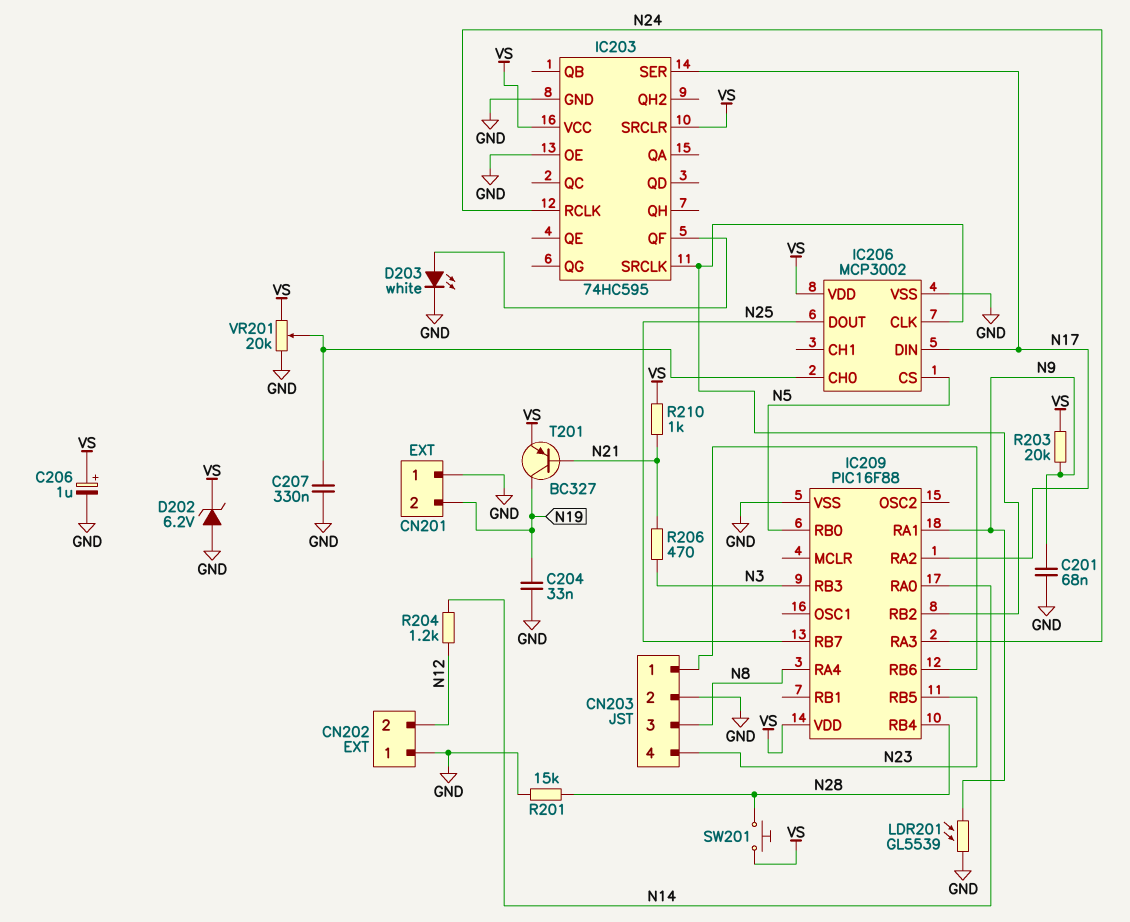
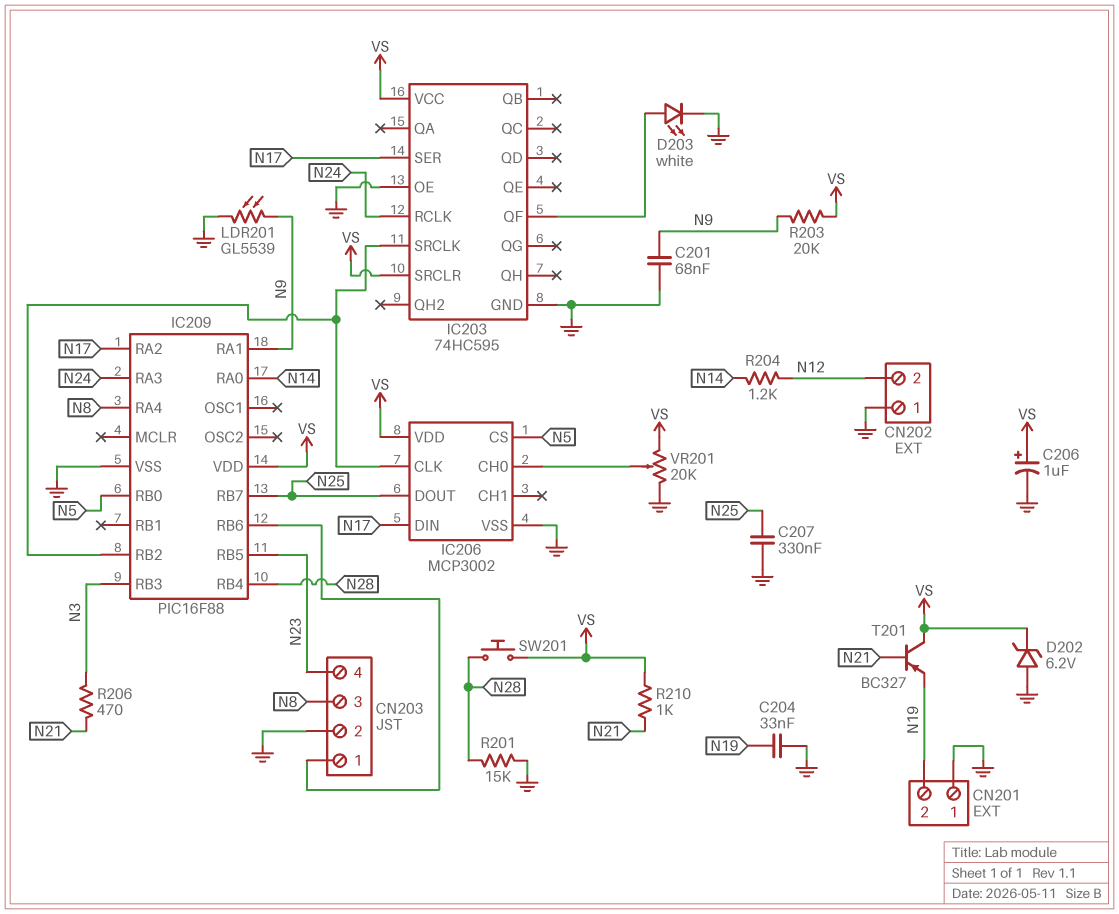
C207: 330nF (GND, IC206/CH0) -> 330nF (GND, N25)
T201: PNP BC327 (B N21, C N19, E VS) -> PNP BC327 (B N21, C VS, E N19)

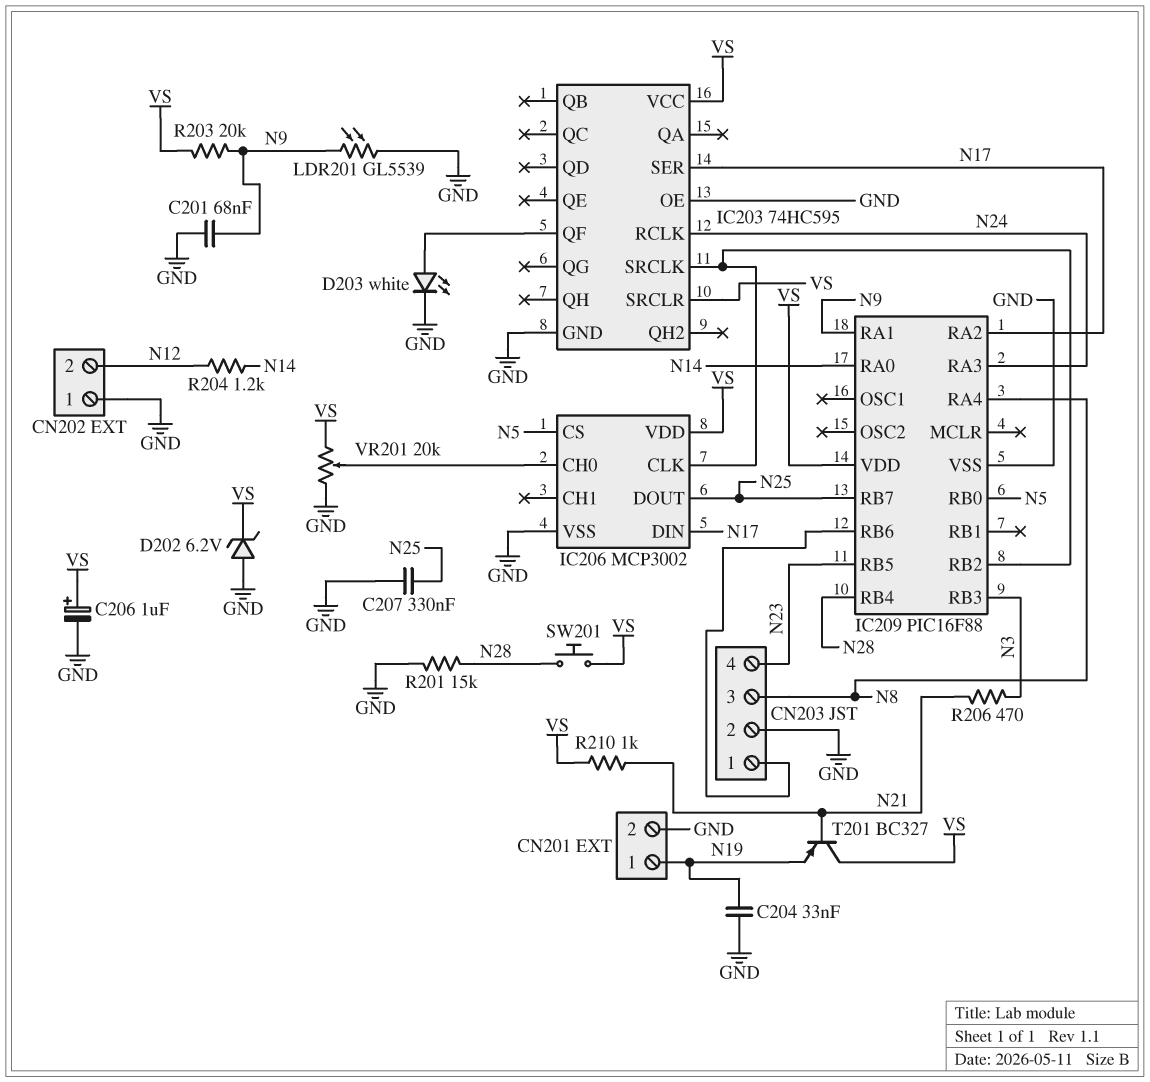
CN201 pin 1: GND -> N19
CN201 pin 2: N19 -> GND

